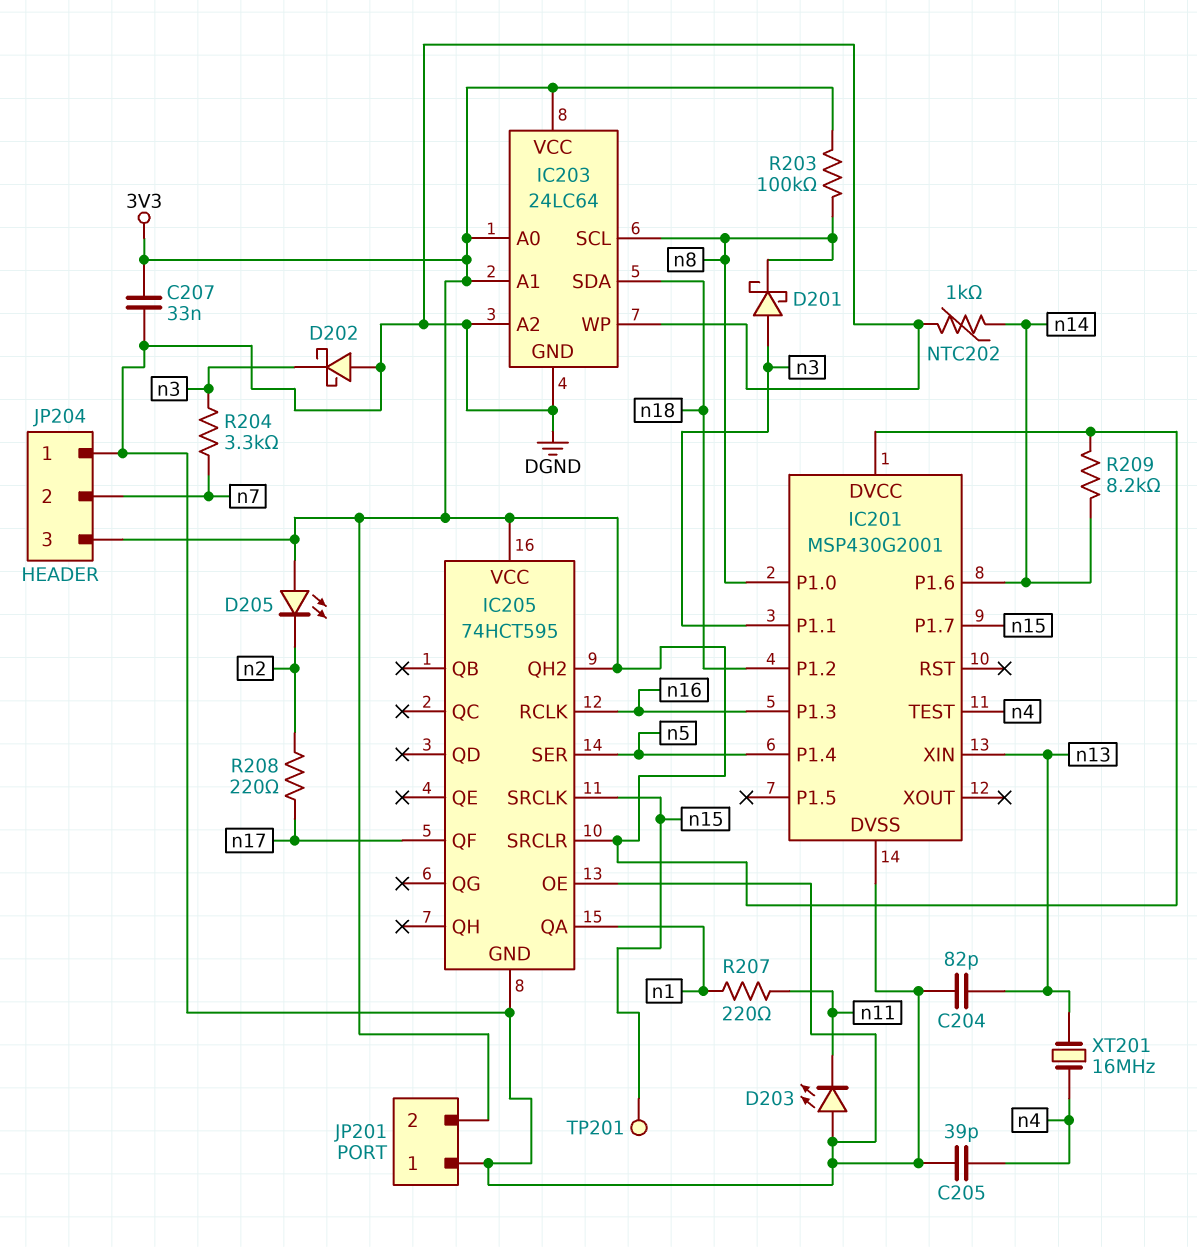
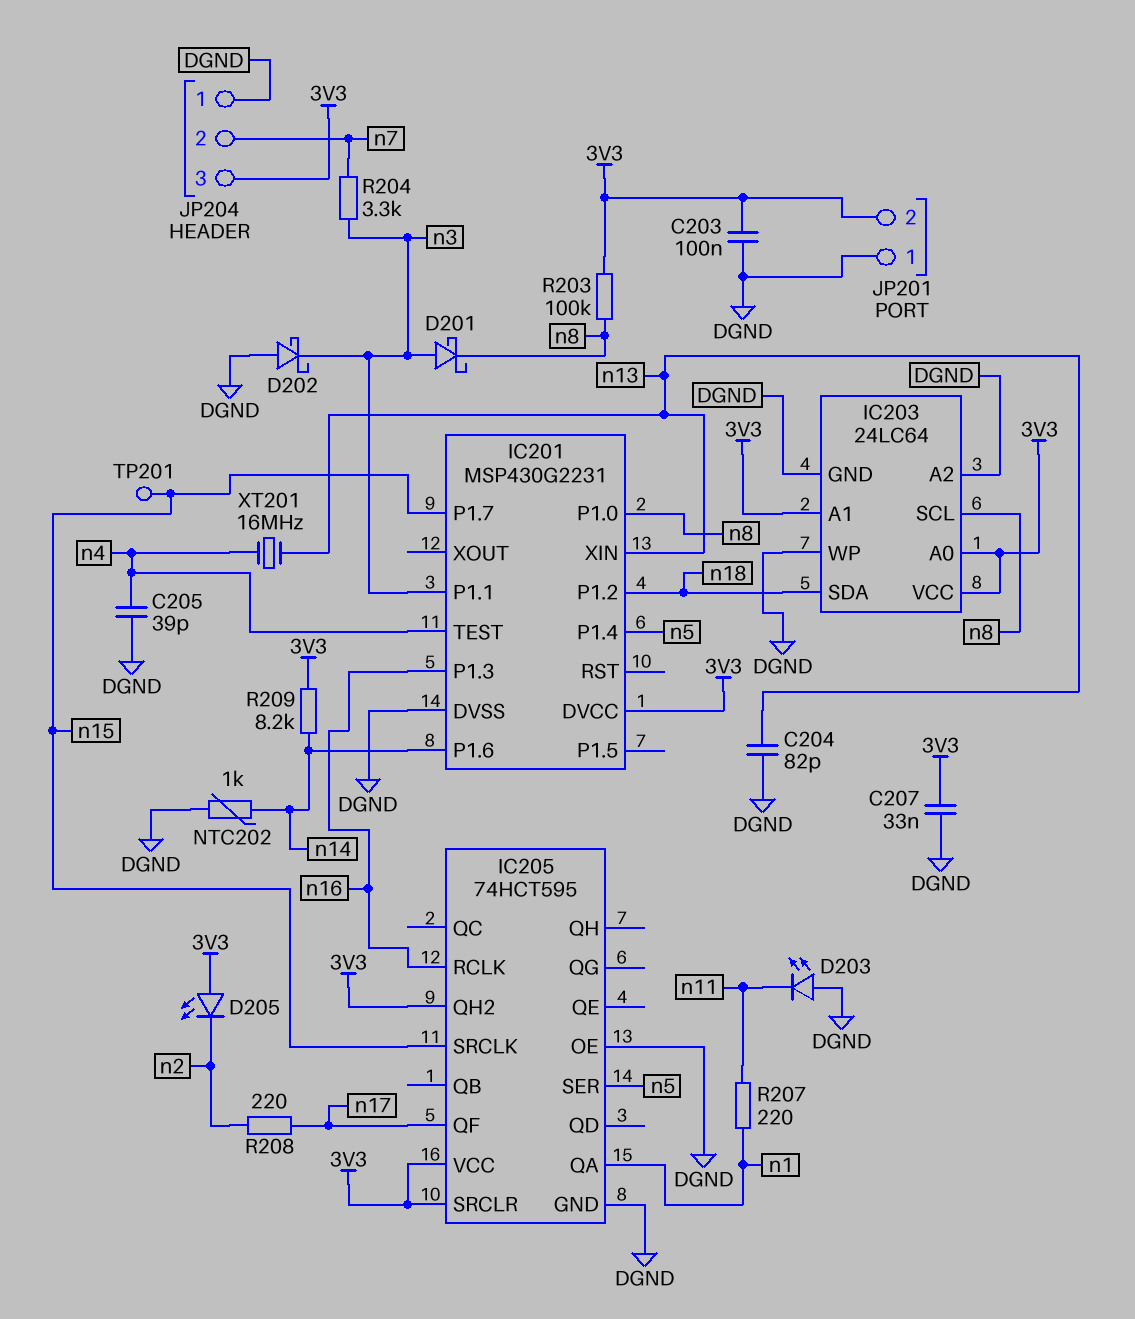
C203: none -> 100nF (3V3, DGND)
IC201: MSP430G2001 -> MSP430G2231

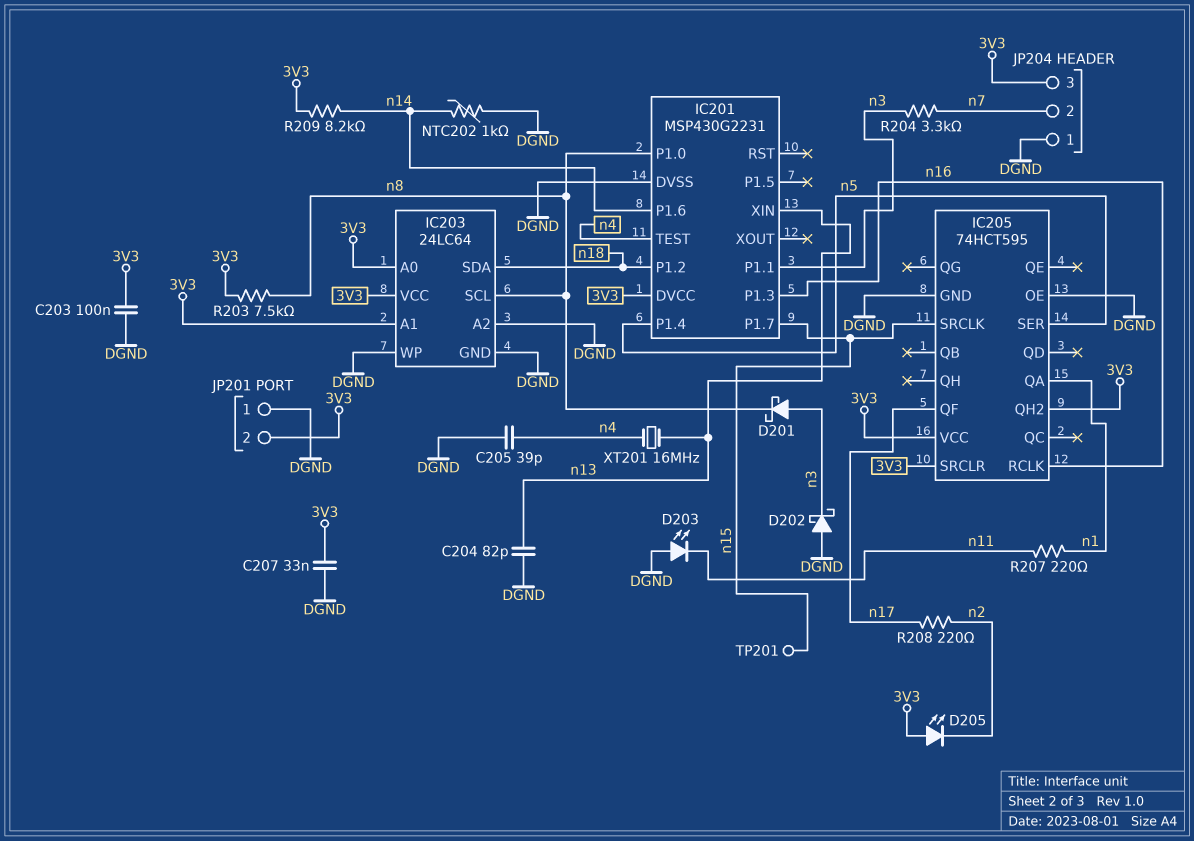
R203: 100k (3V3, n8) -> 7.5k (3V3, n8)

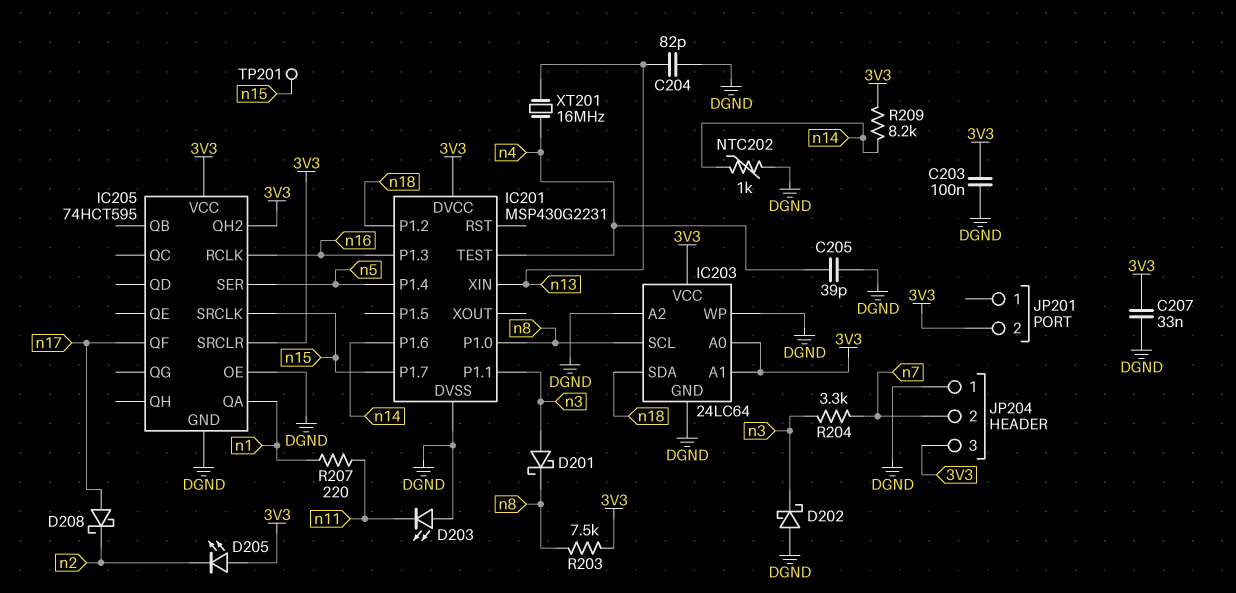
D208: none -> schottky (A n17, K n2)
JP201 pin 1: DGND -> none
R208: 220 (n2, n17) -> none

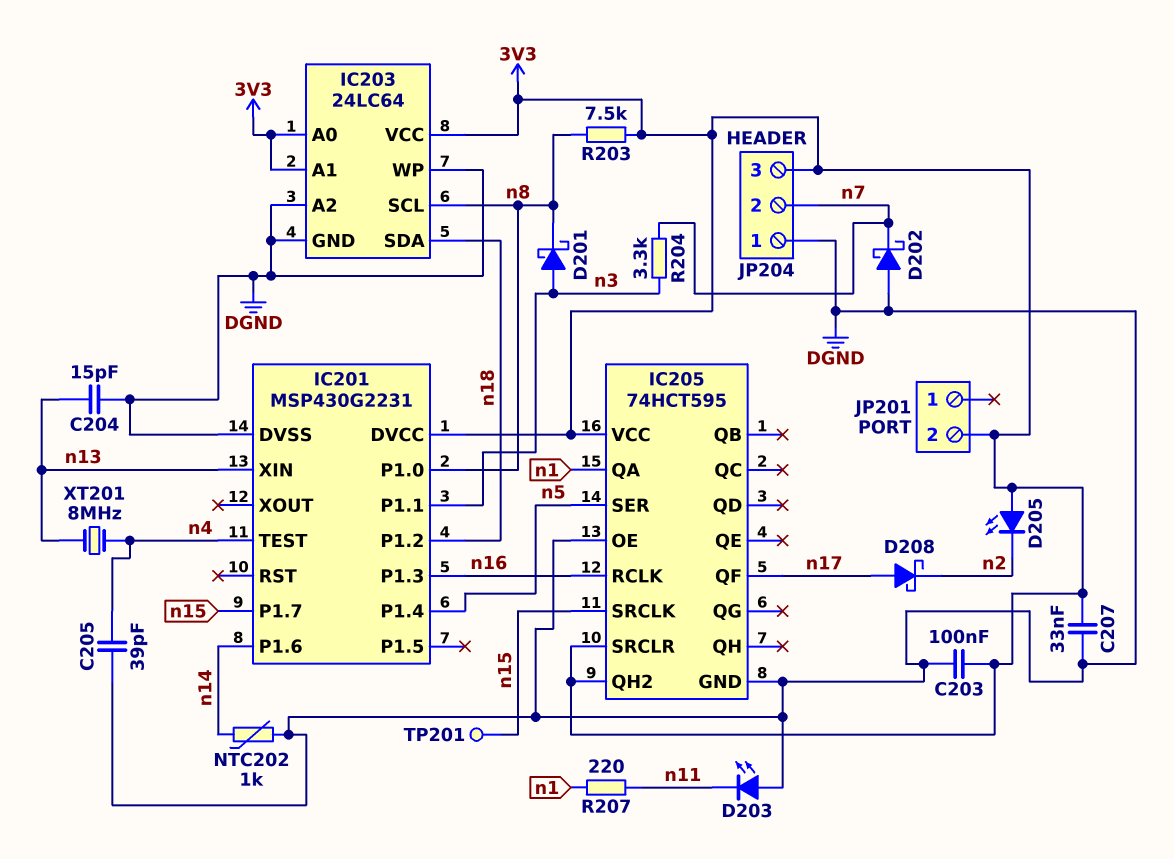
C204: 82pF (DGND, n13) -> 15pF (DGND, n13)
D202: schottky (A DGND, K n3) -> schottky (A DGND, K n7)
R209: 8.2k (3V3, n14) -> none
XT201: 16MHz (n4, n13) -> 8MHz (n4, n13)

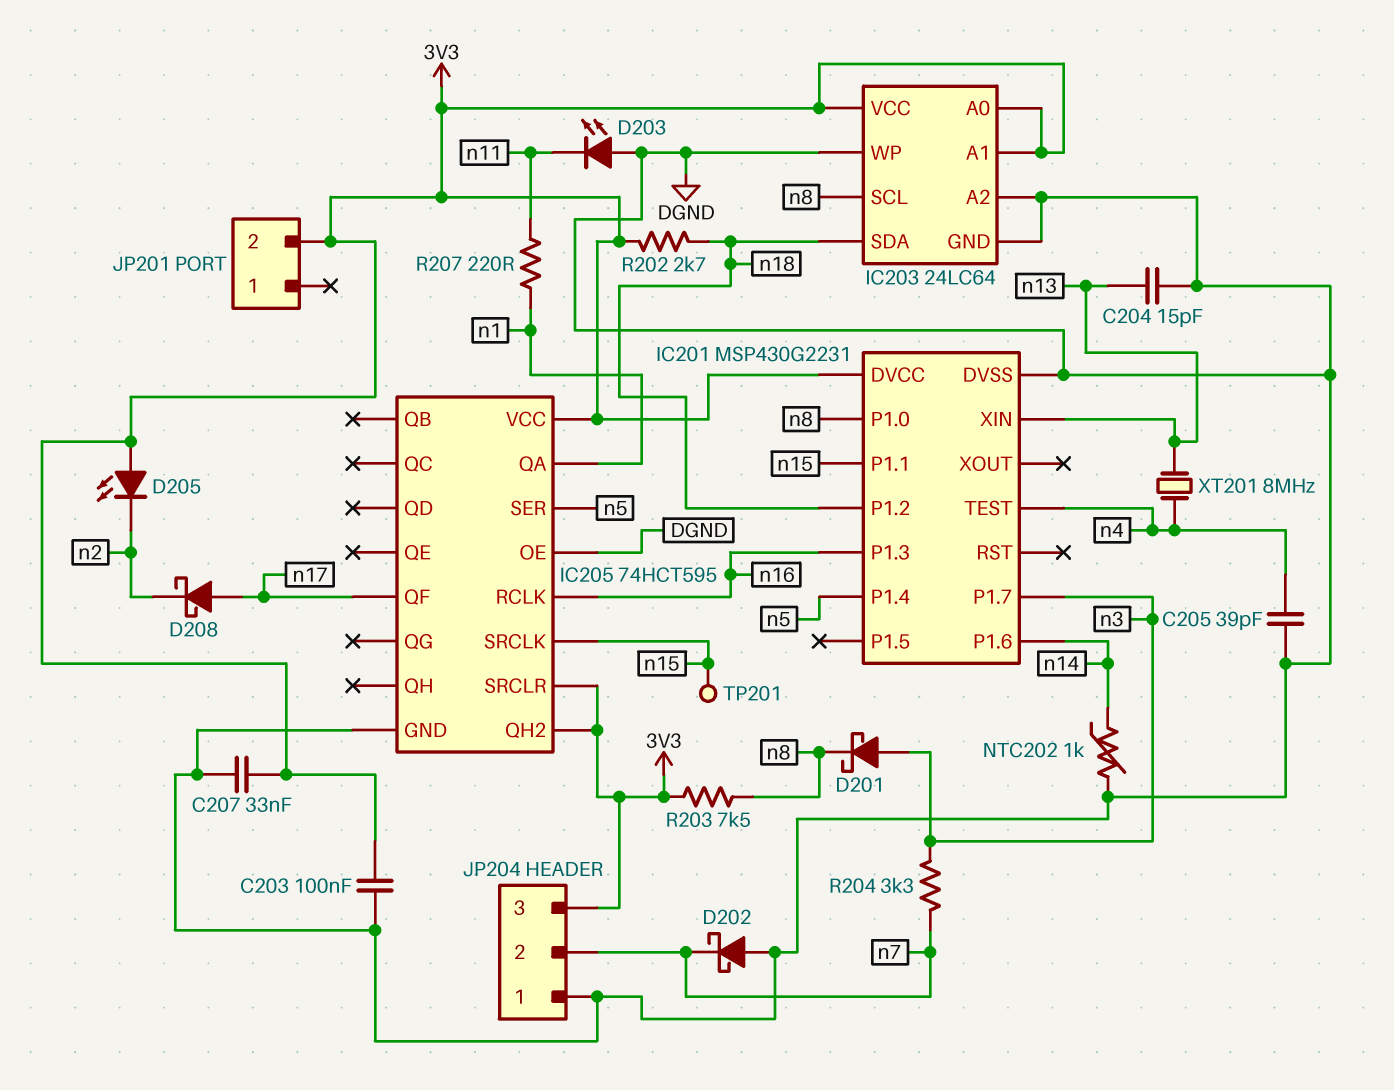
IC201 pin P1.1: n3 -> n15
IC201 pin P1.7: n15 -> n3
R202: none -> 2.7k (3V3, n18)

